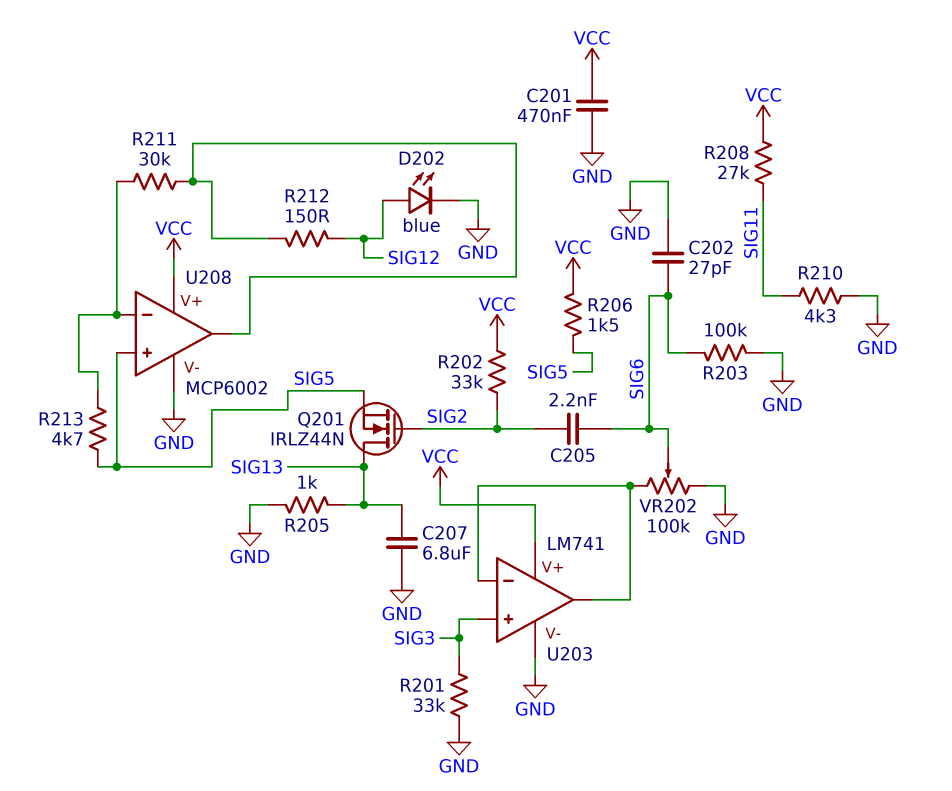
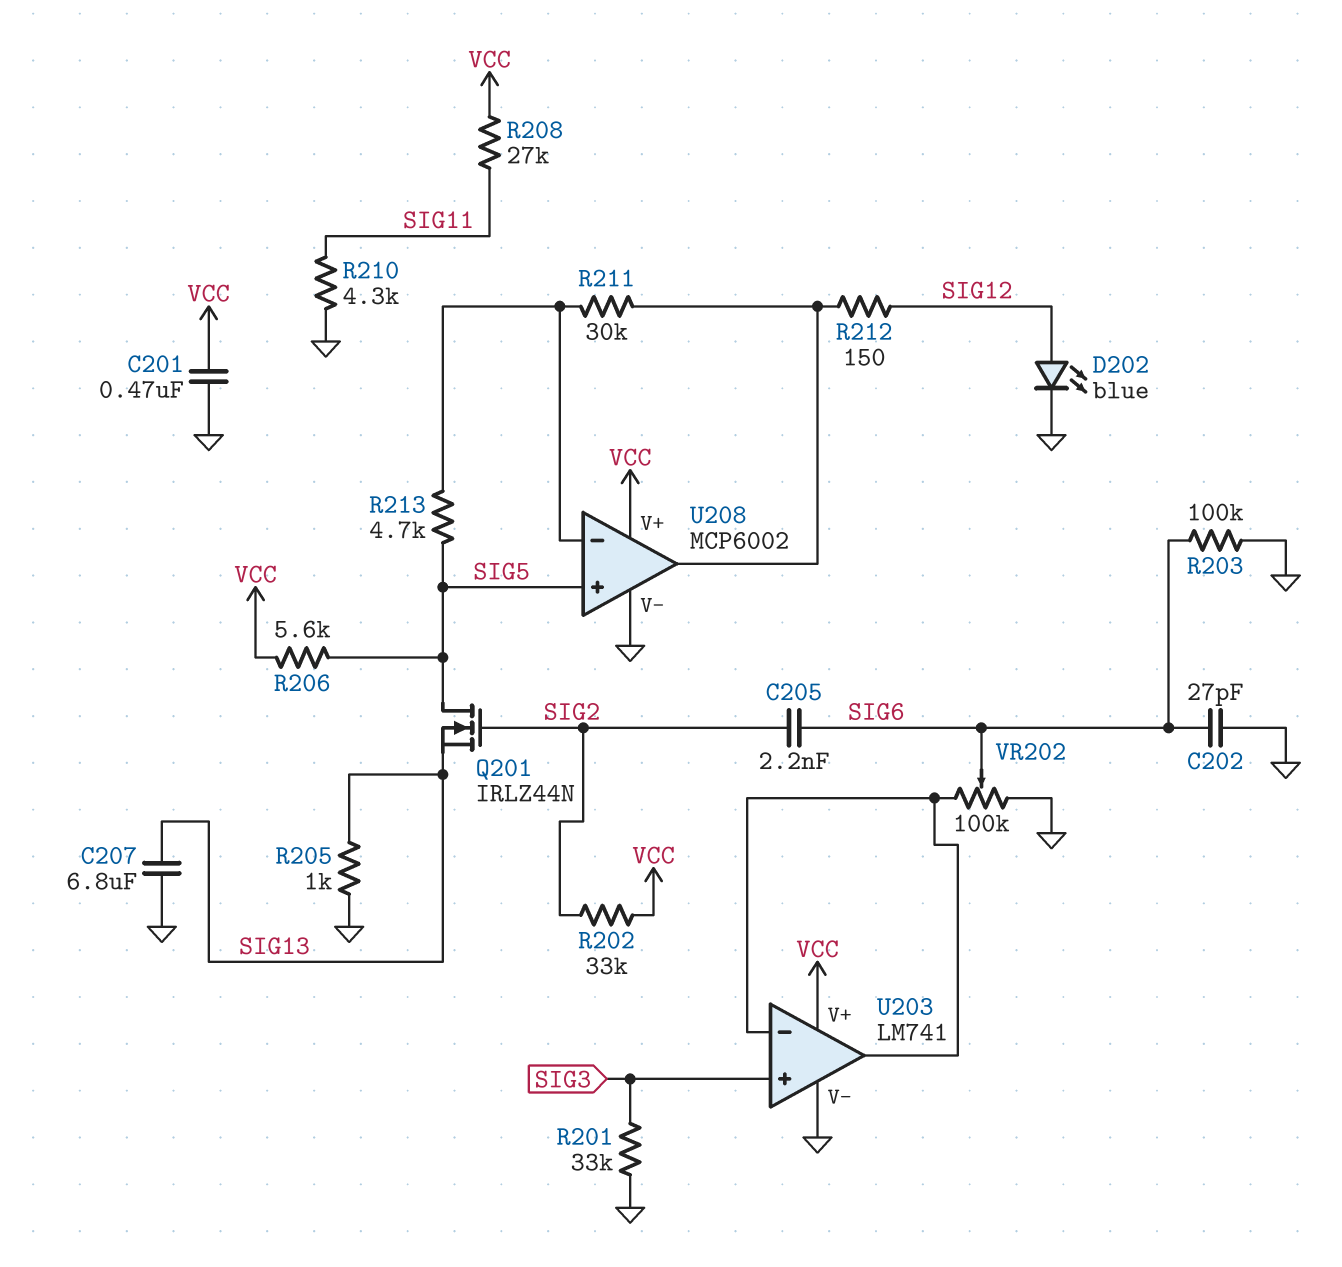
Q201: NMOS IRLZ44N (G SIG2, D SIG13, S SIG5) -> NMOS IRLZ44N (G SIG2, D SIG5, S SIG13)
R206: 1.5k (SIG5, VCC) -> 5.6k (SIG5, VCC)

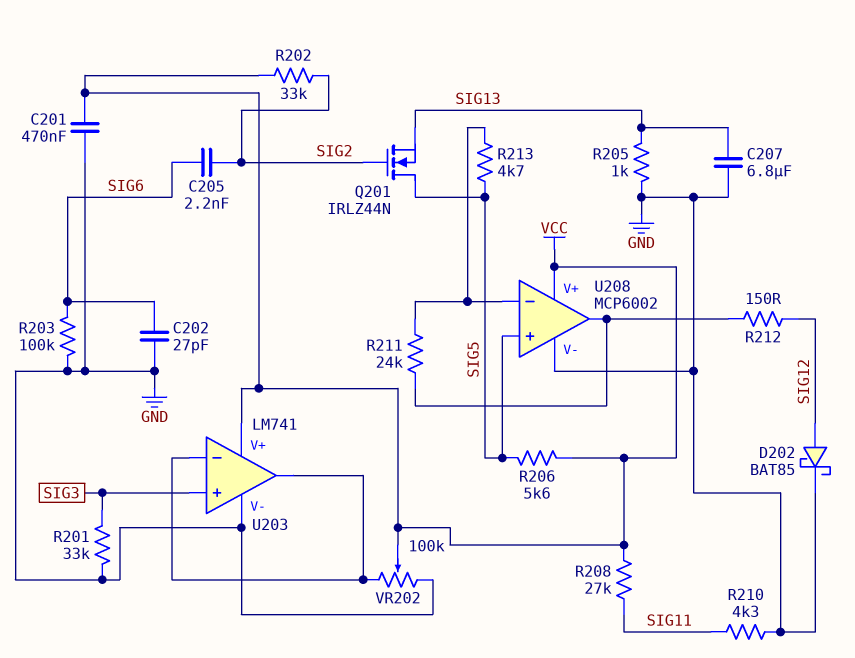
D202: LED blue (A SIG12, K GND) -> schottky BAT85 (A SIG12, K GND)
R211: 30k (U208/in-, U208/out) -> 24k (U208/in-, U208/out)
VR202: 100k (GND, U203/in-, wiper SIG6) -> 100k (GND, U203/in-, wiper VCC)

